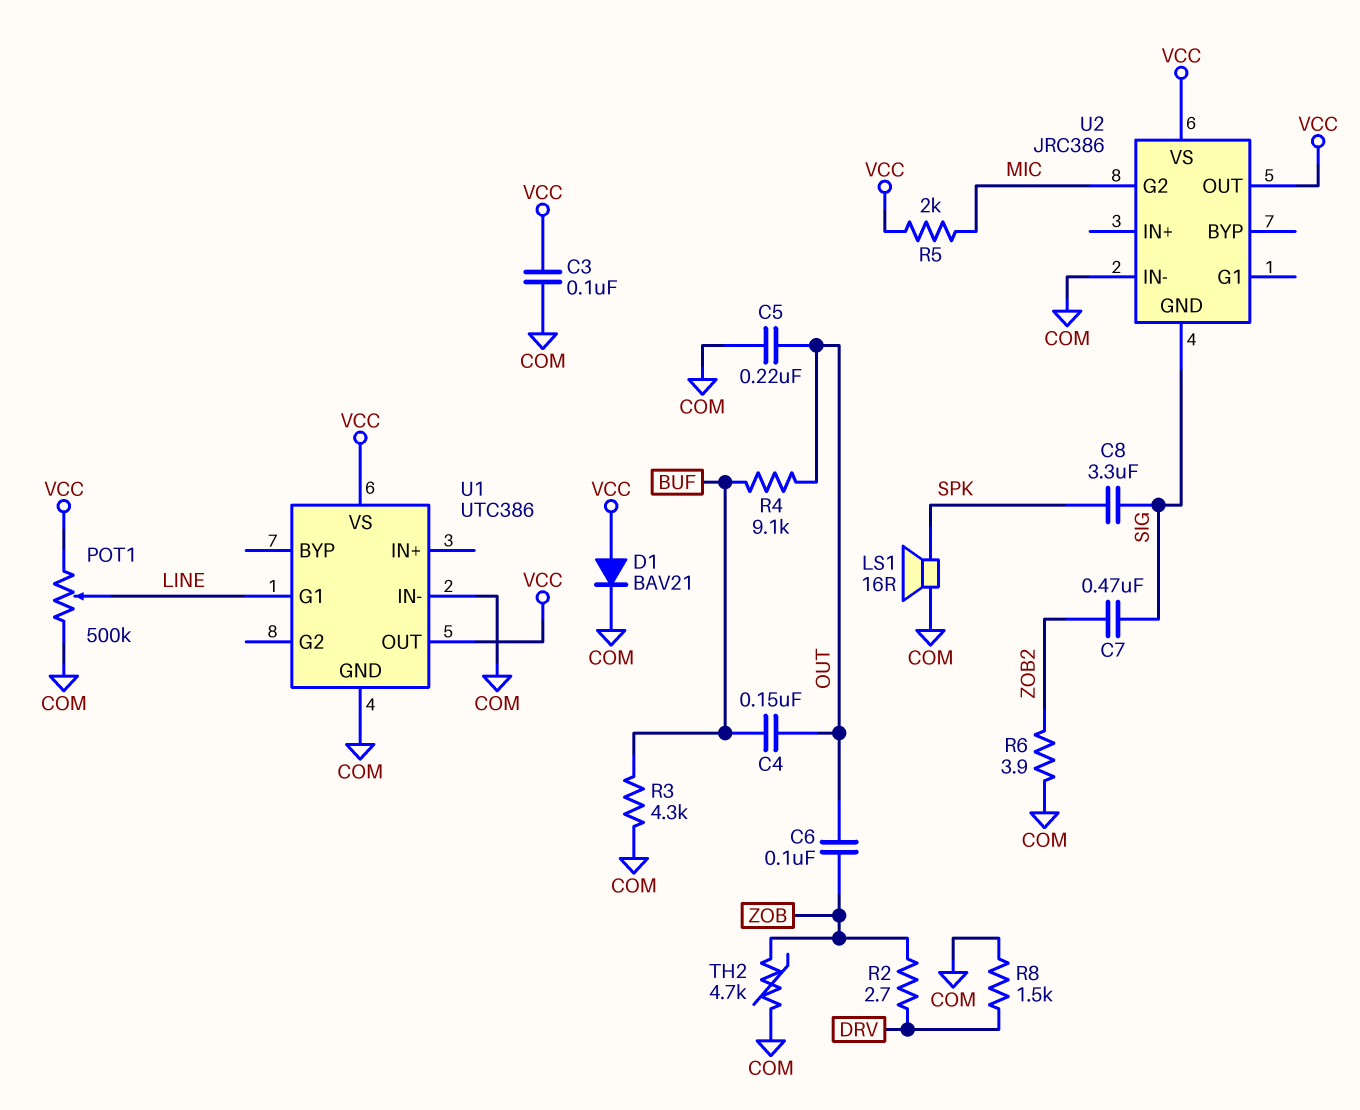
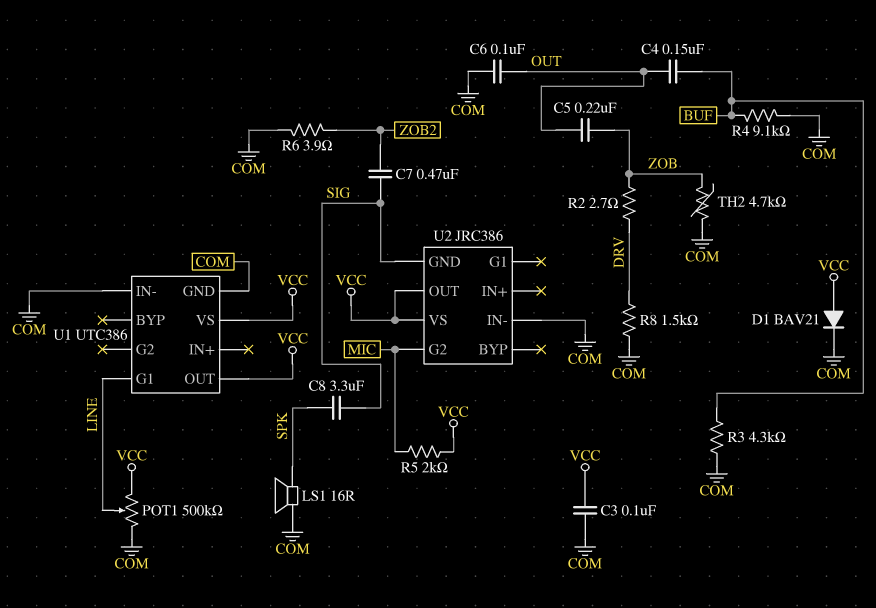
C5: 220nF (COM, OUT) -> 220nF (OUT, ZOB)
C6: 100nF (OUT, ZOB) -> 100nF (COM, OUT)
R4: 9.1k (BUF, OUT) -> 9.1k (BUF, COM)

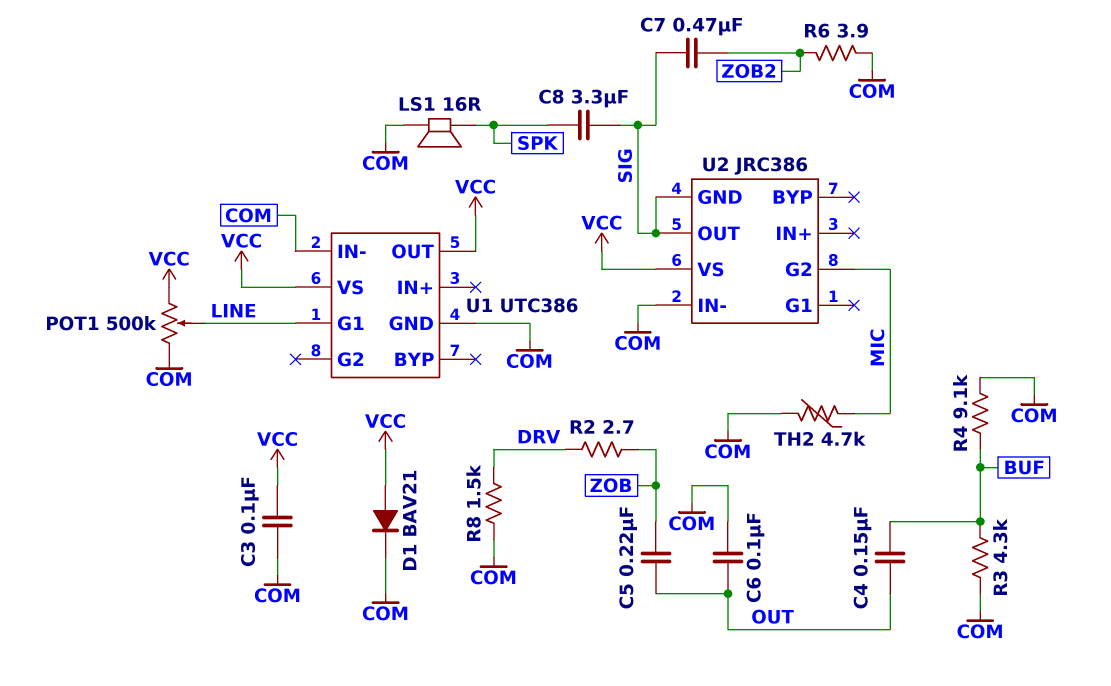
R5: 2k (MIC, VCC) -> none
TH2: 4.7k (COM, ZOB) -> 4.7k (COM, MIC)
U2 pin OUT: VCC -> SIG

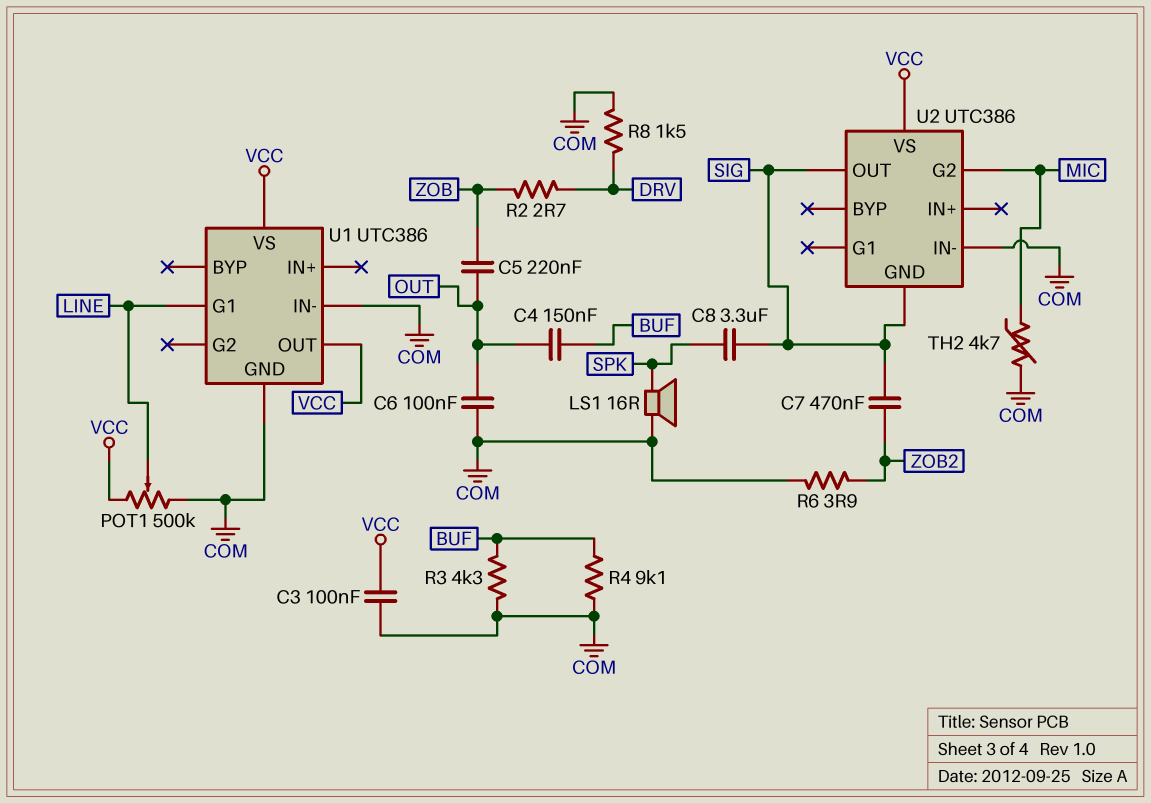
D1: diode BAV21 (A VCC, K COM) -> none
U2: JRC386 -> UTC386

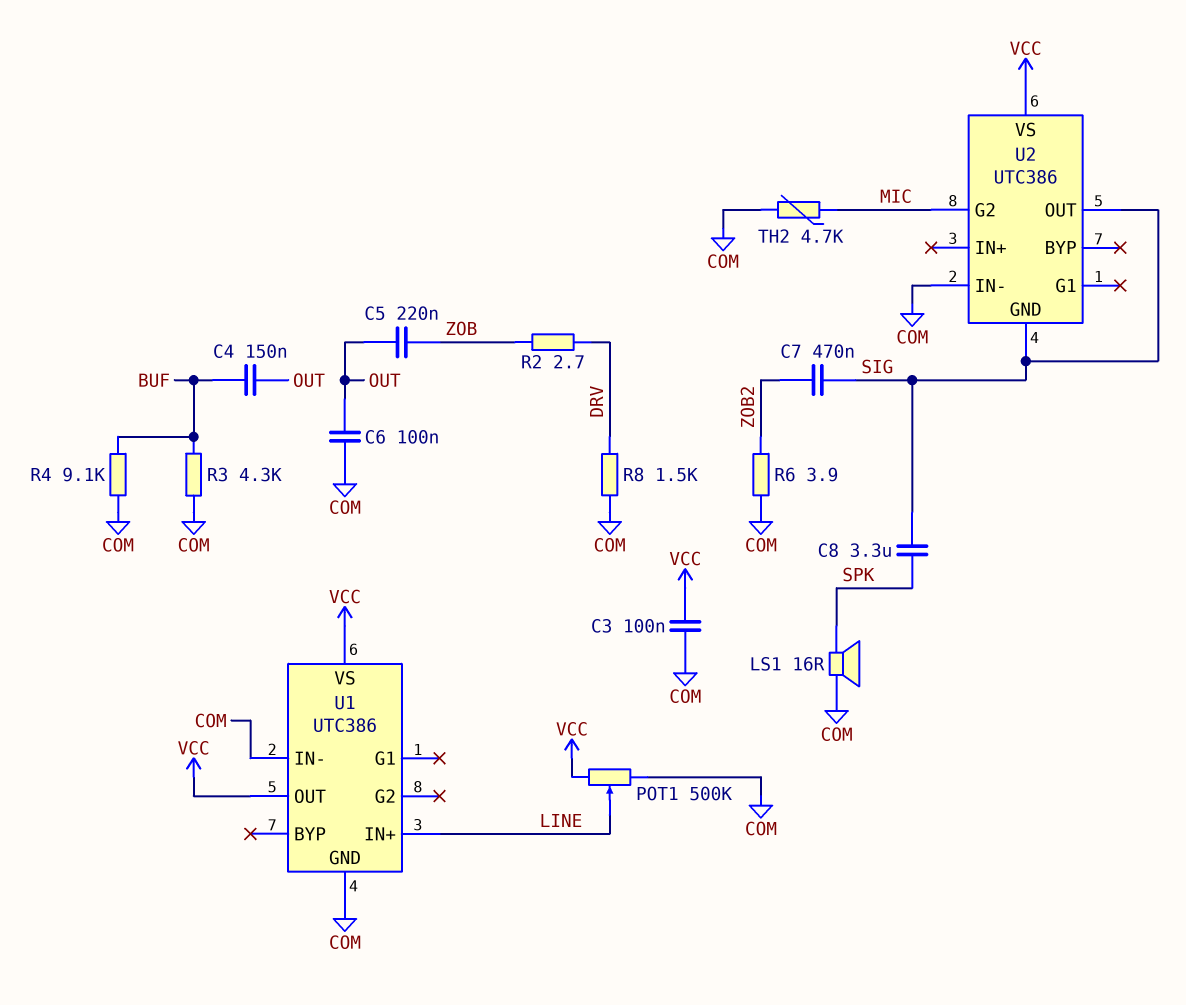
U1 pin G1: LINE -> none
U1 pin IN+: none -> LINE

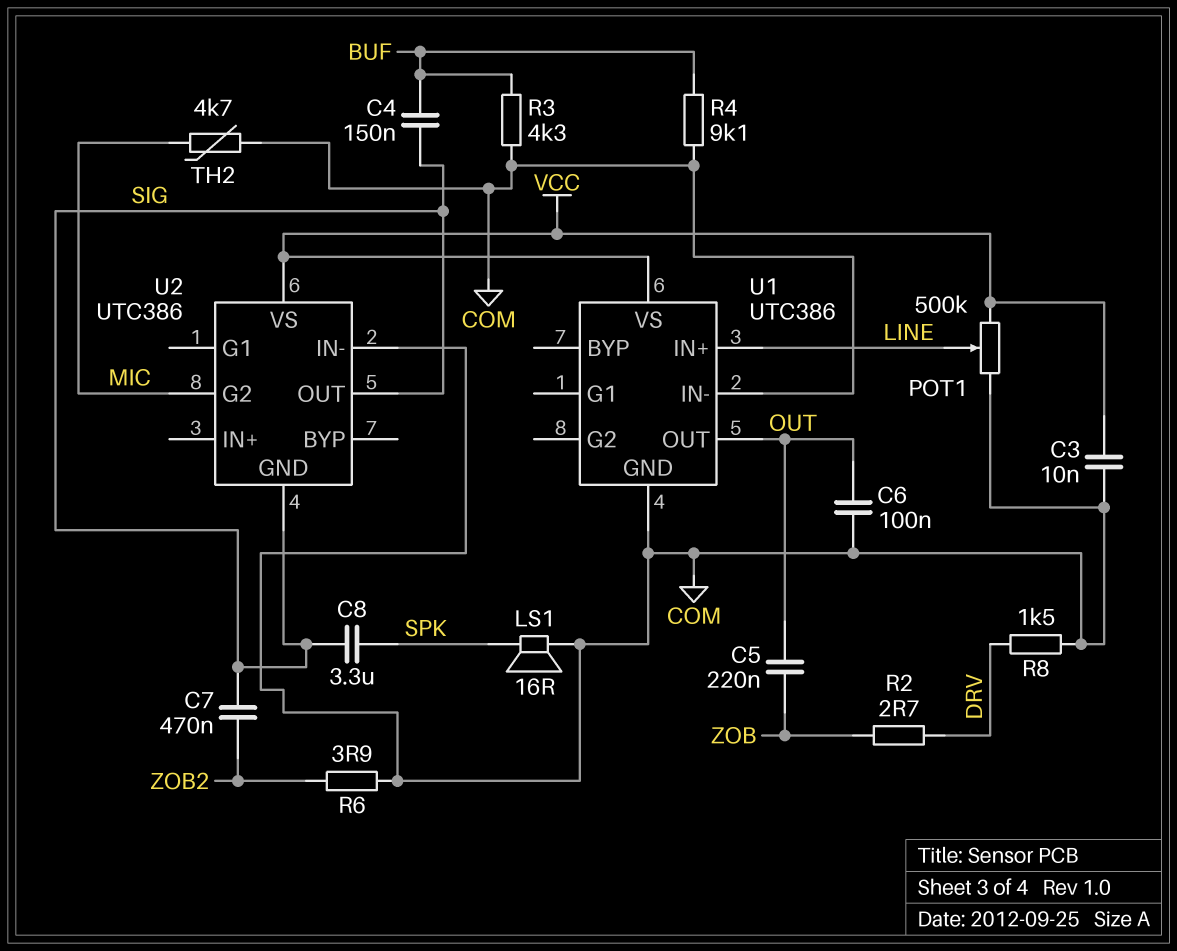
C3: 100nF (COM, VCC) -> 10nF (COM, VCC)
C4: 150nF (BUF, OUT) -> 150nF (BUF, SIG)
U1 pin OUT: VCC -> OUT

